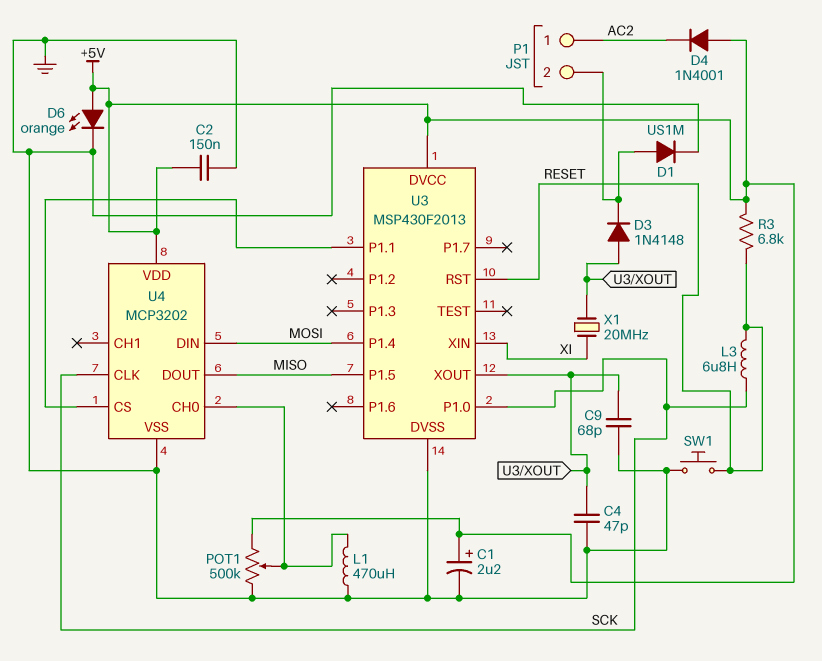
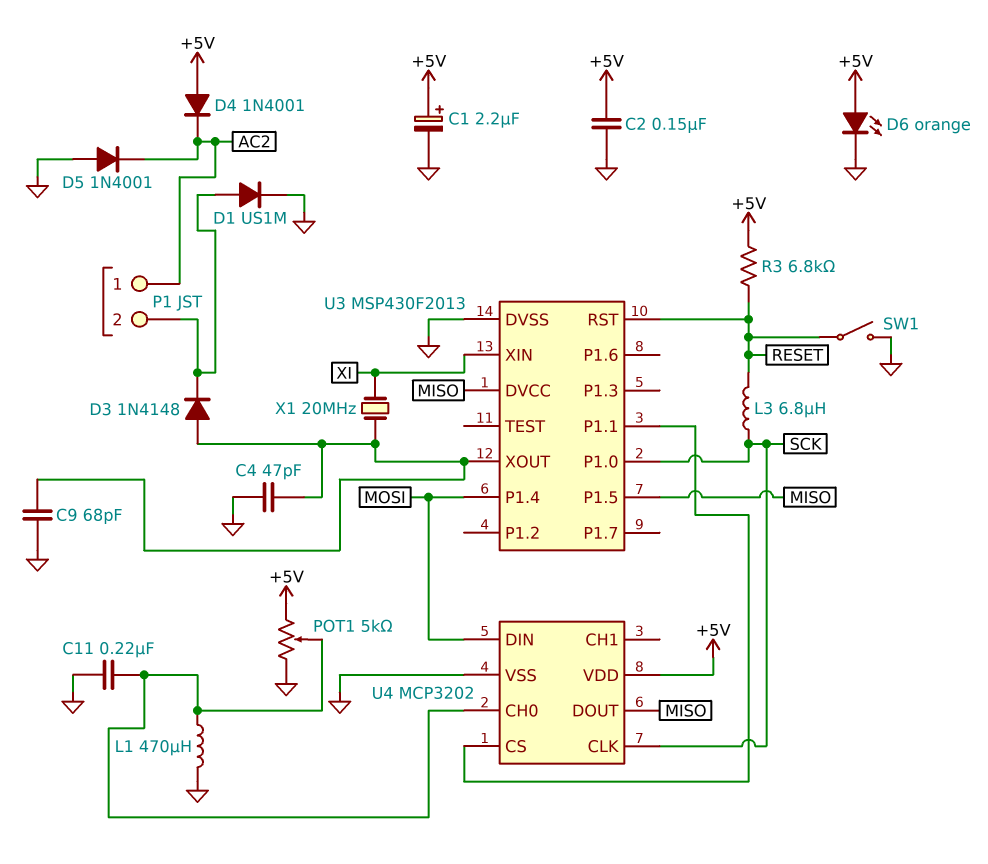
C11: none -> 220nF (GND, U4/CH0)
D5: none -> diode 1N4001 (A GND, K AC2)
POT1: 500k (+5V, GND, wiper U4/CH0) -> 5k (+5V, GND, wiper U4/CH0)
SW1: button (GND, RESET) -> switch (GND, RESET)
U3 pin DVCC: +5V -> MISO

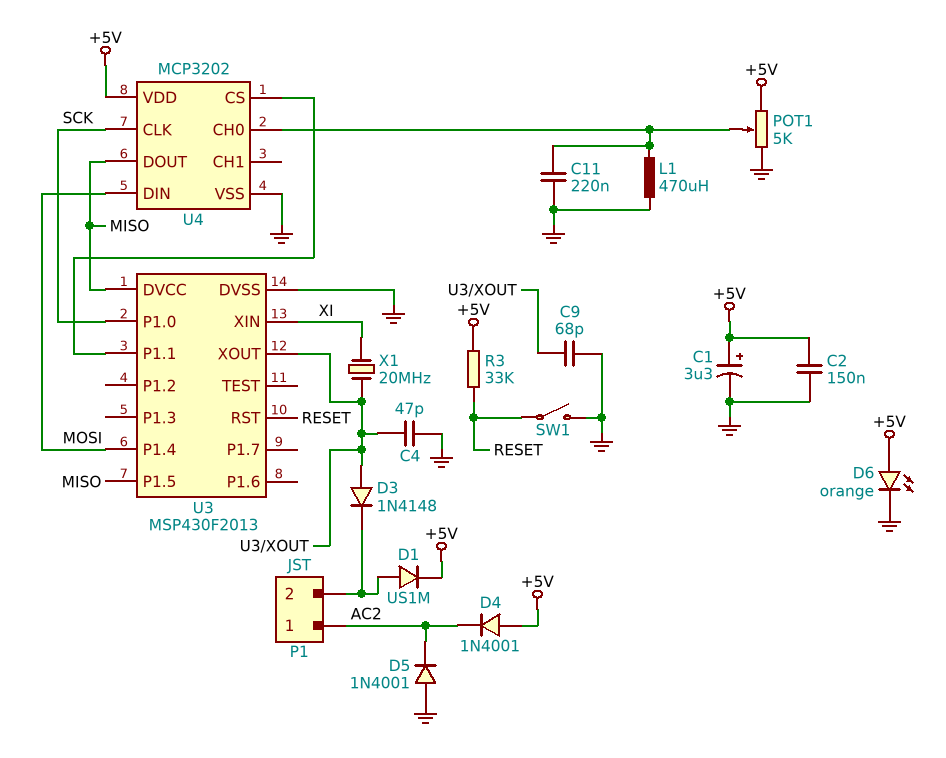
C1: 2.2uF (plus +5V, minus GND) -> 3.3uF (plus +5V, minus GND)
D1: diode US1M (A P1/2, K GND) -> diode US1M (A P1/2, K +5V)
L3: 6.8uH (RESET, SCK) -> none
R3: 6.8k (+5V, RESET) -> 33k (+5V, RESET)

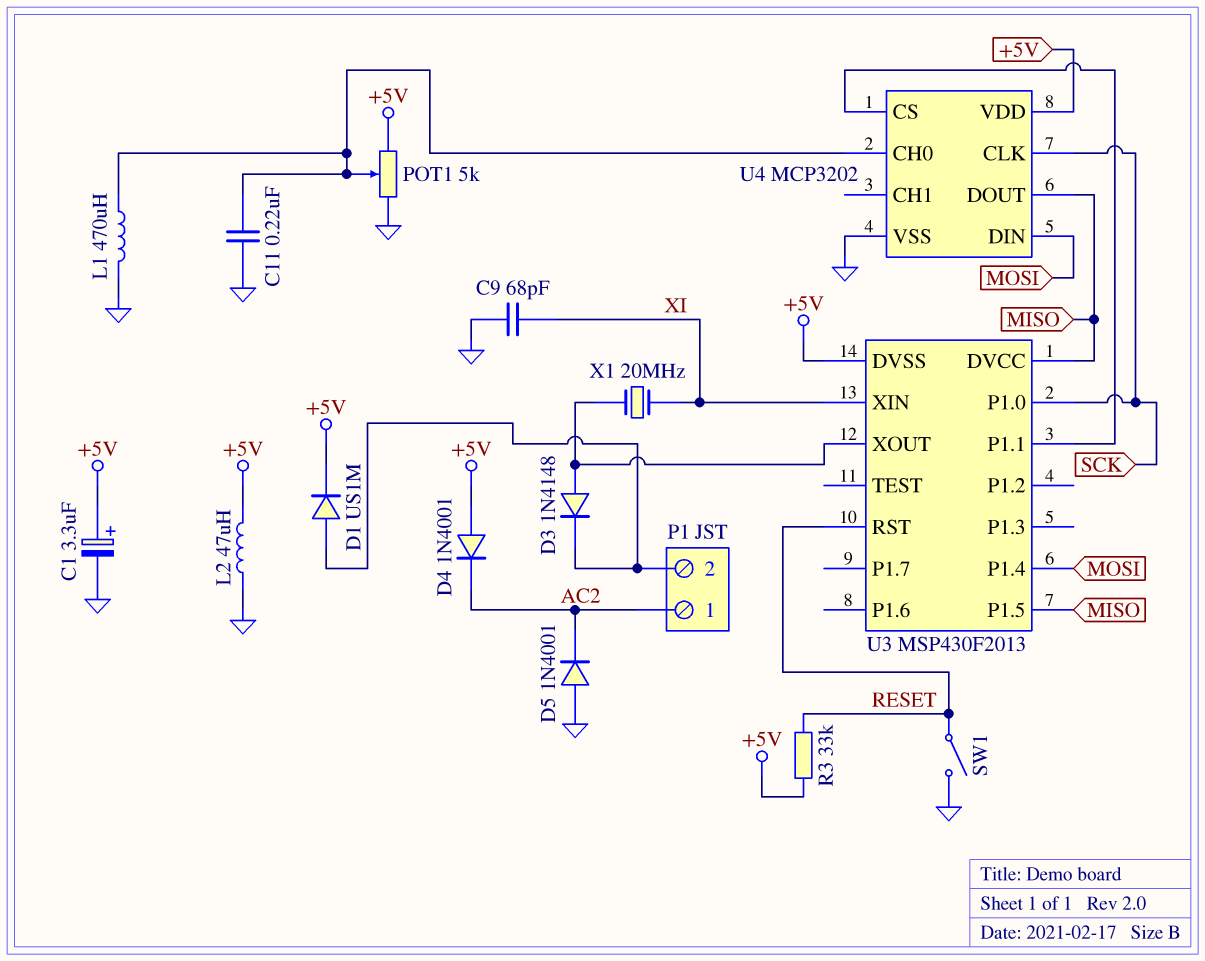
C2: 150nF (+5V, GND) -> none
C4: 47pF (GND, U3/XOUT) -> none
C9: 68pF (GND, U3/XOUT) -> 68pF (GND, XI)
D6: LED orange (A +5V, K GND) -> none
L2: none -> 47uH (+5V, GND)
U3 pin DVSS: GND -> +5V

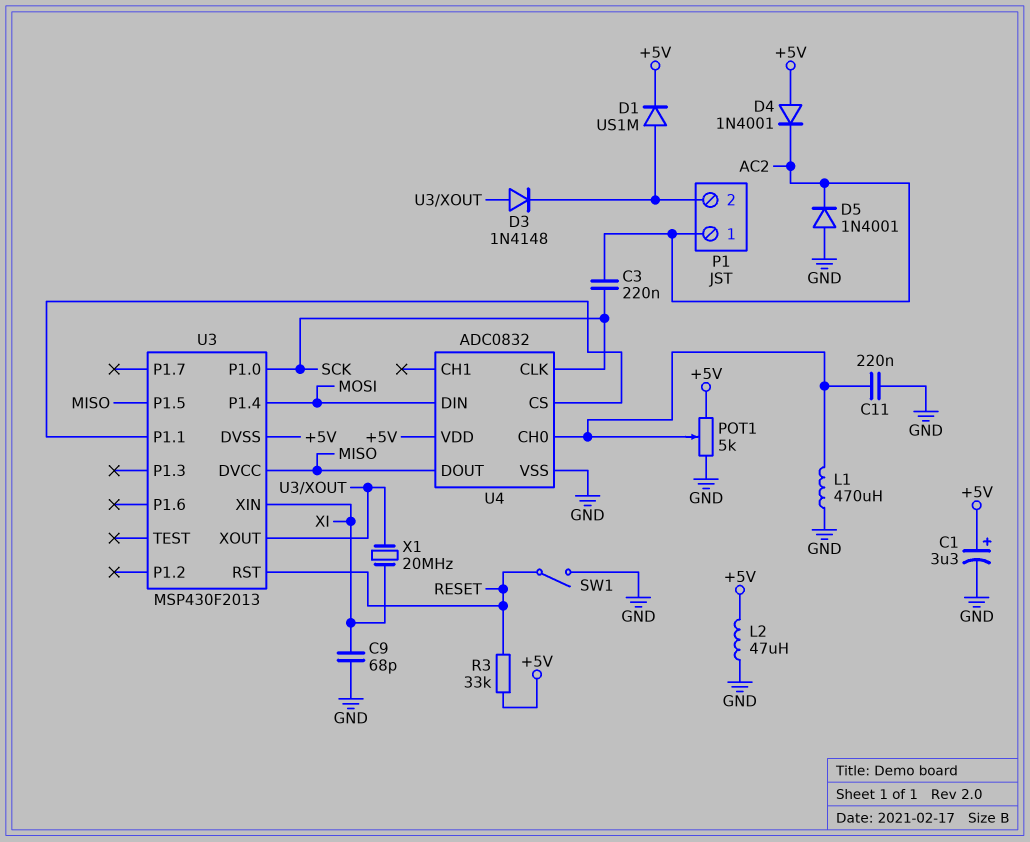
C3: none -> 220nF (AC2, SCK)
U4: MCP3202 -> ADC0832

